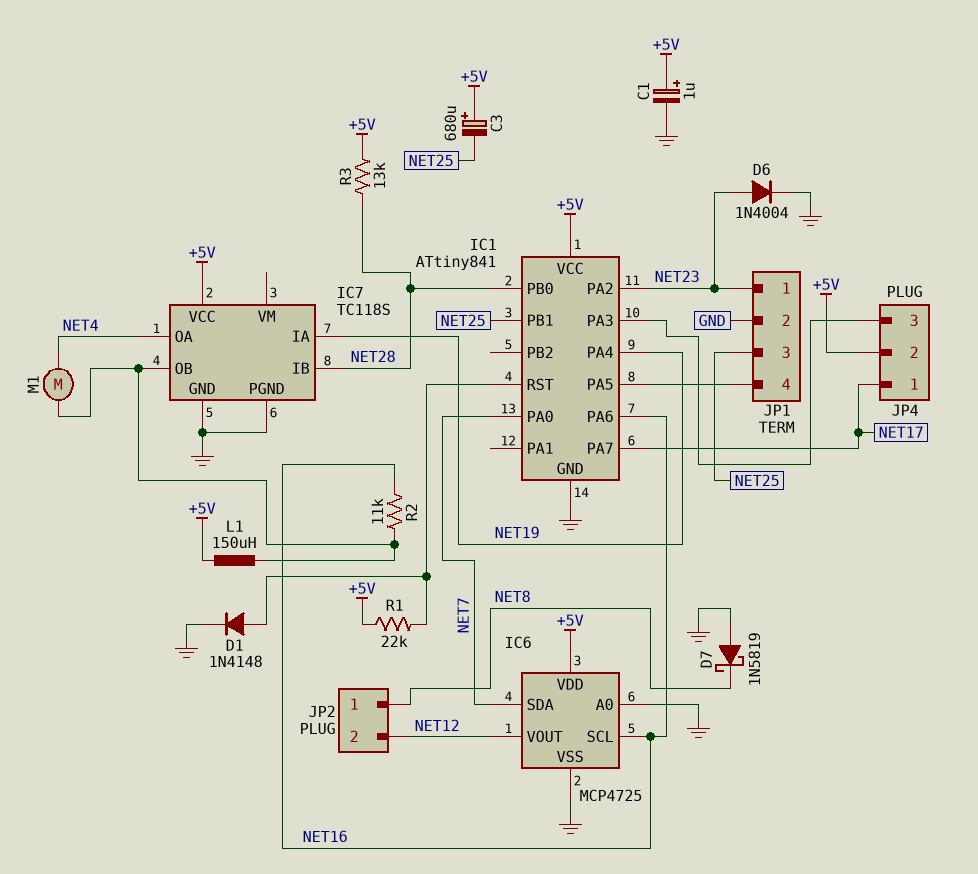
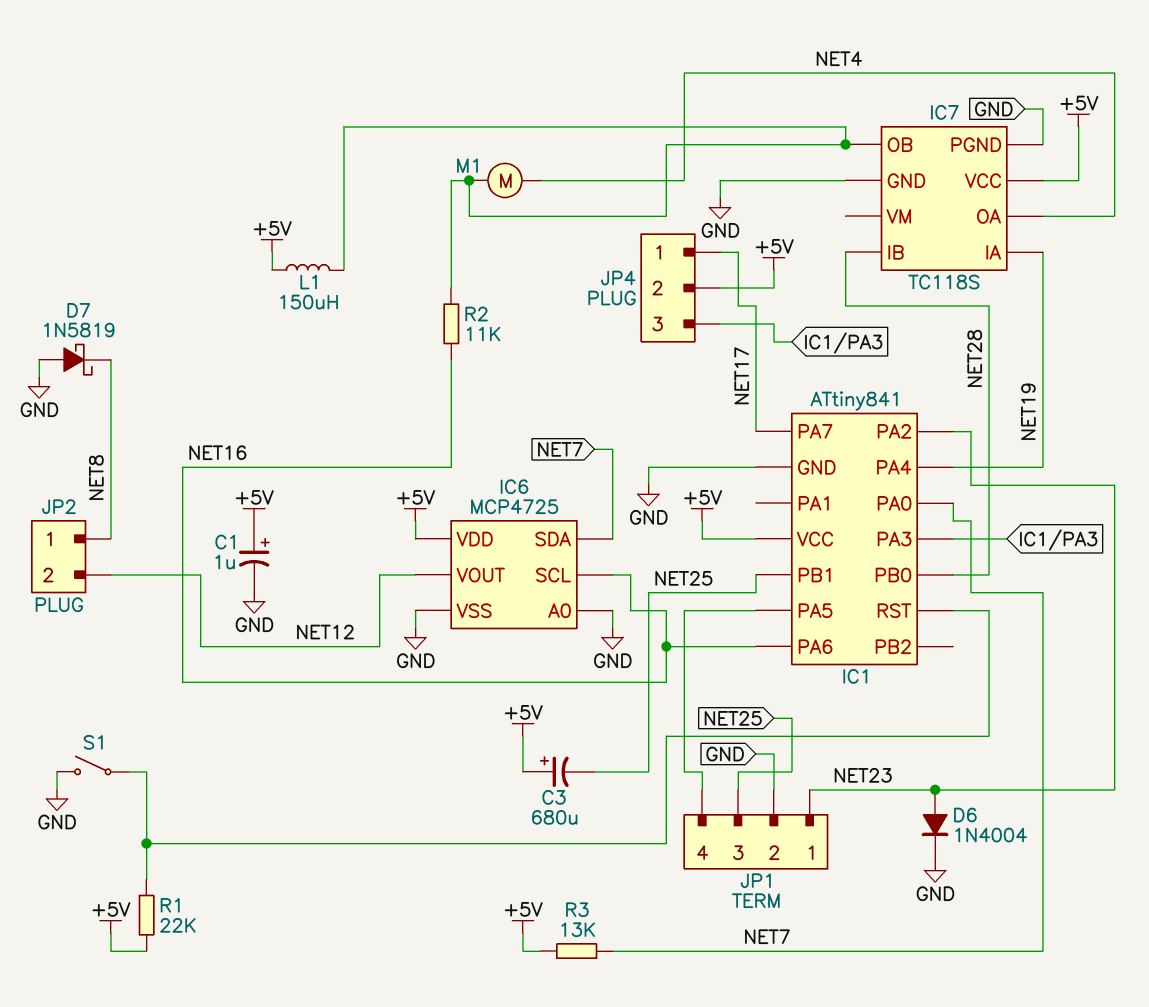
D1: diode 1N4148 (A IC1/RST, K GND) -> none
R3: 13k (+5V, NET28) -> 13k (+5V, NET7)
S1: none -> switch (GND, IC1/RST)

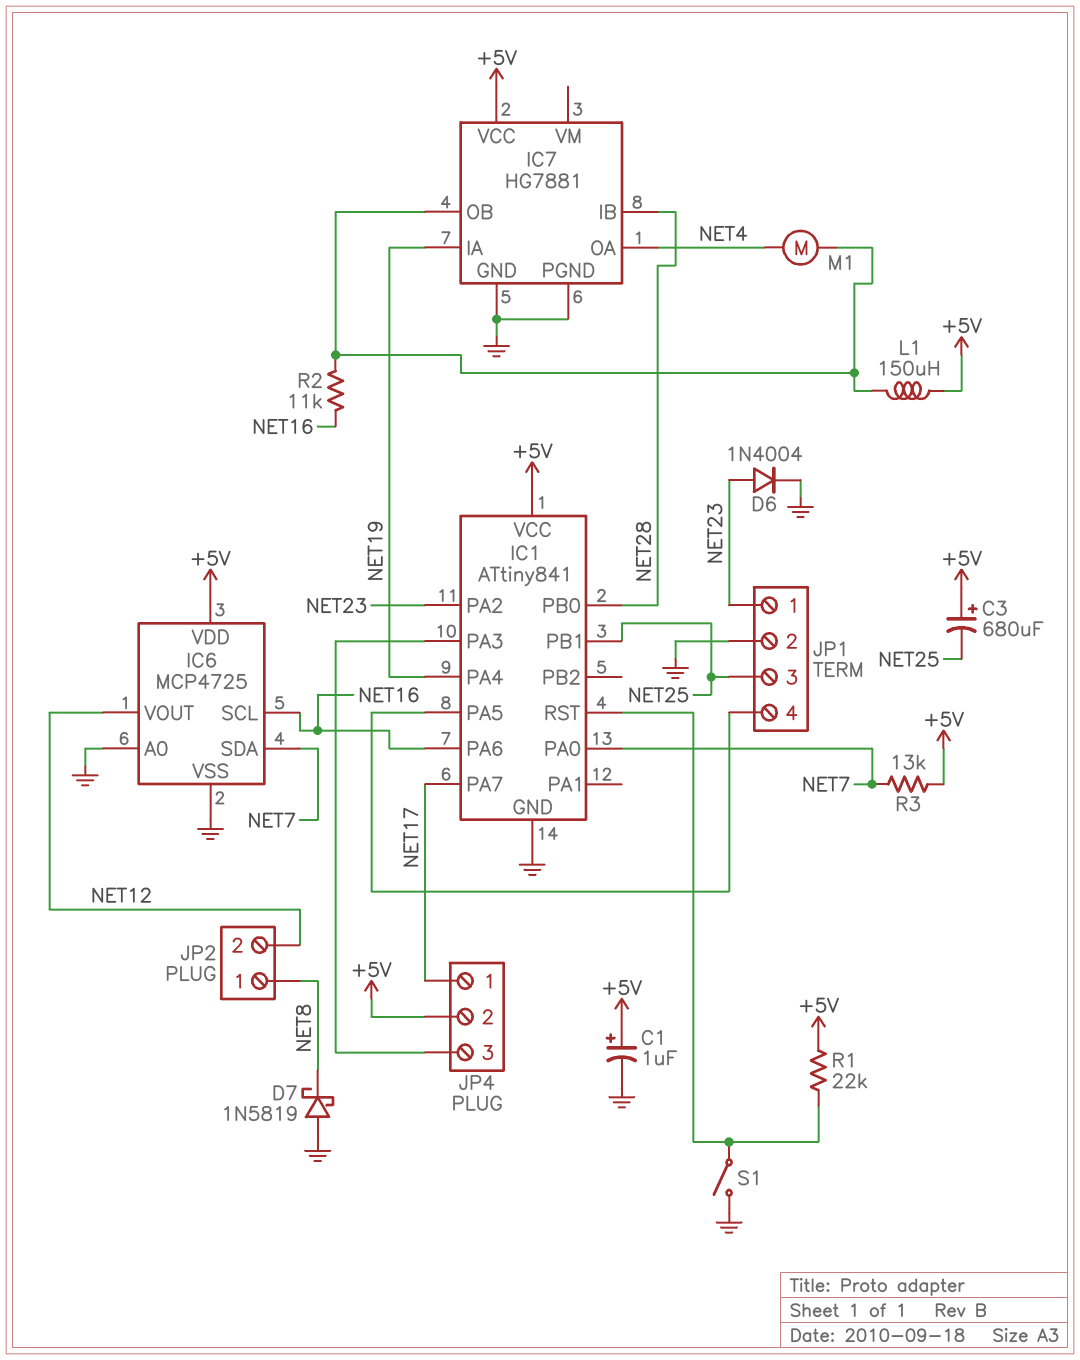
IC7: TC118S -> HG7881

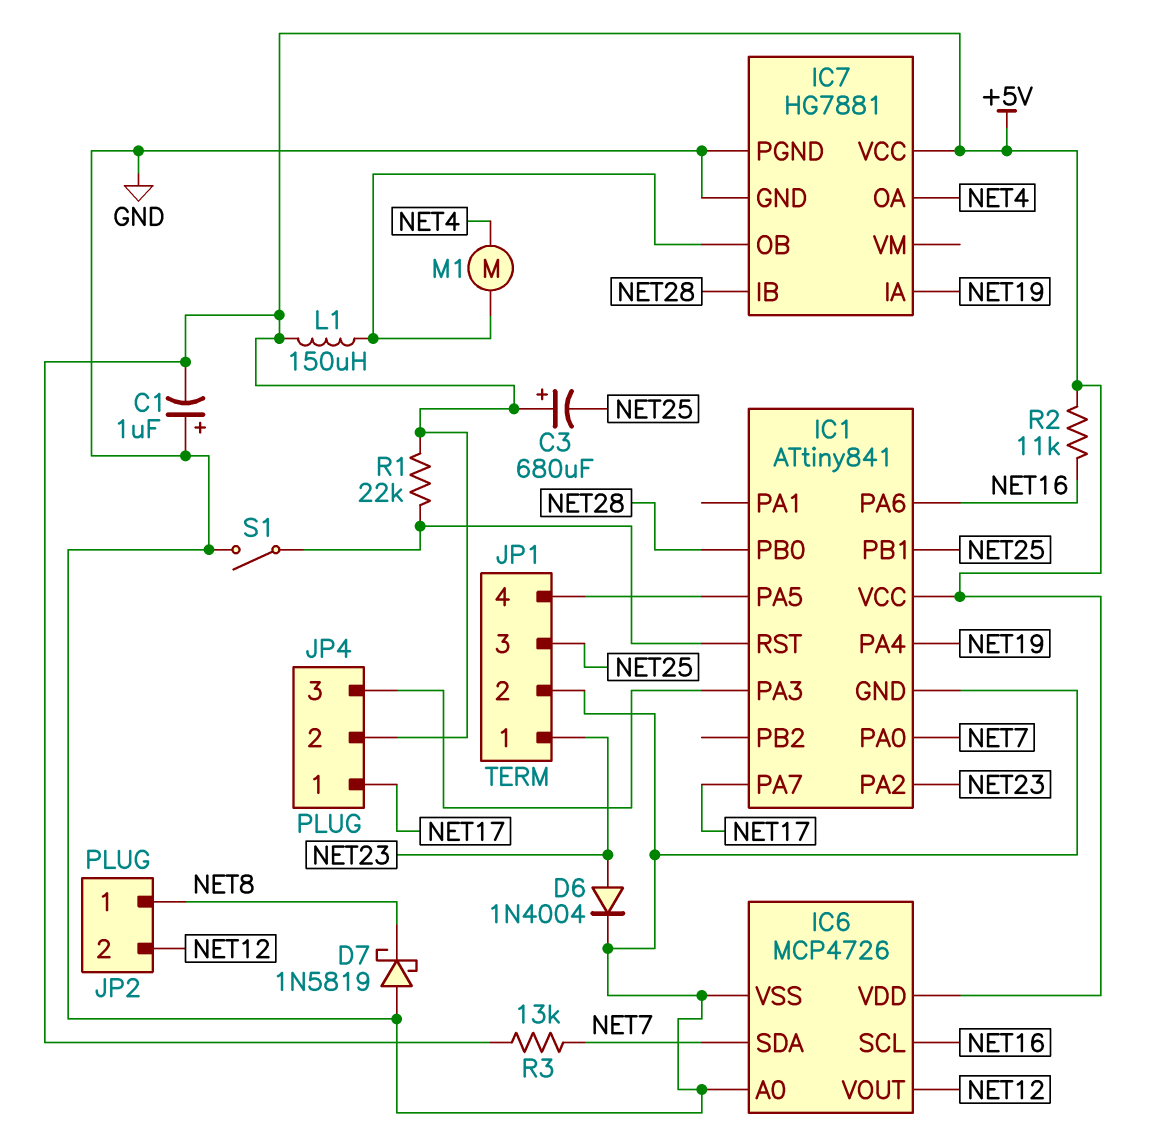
C1: 1uF (plus +5V, minus GND) -> 1uF (plus GND, minus +5V)
IC6: MCP4725 -> MCP4726
R2: 11k (IC7/OB, NET16) -> 11k (+5V, NET16)

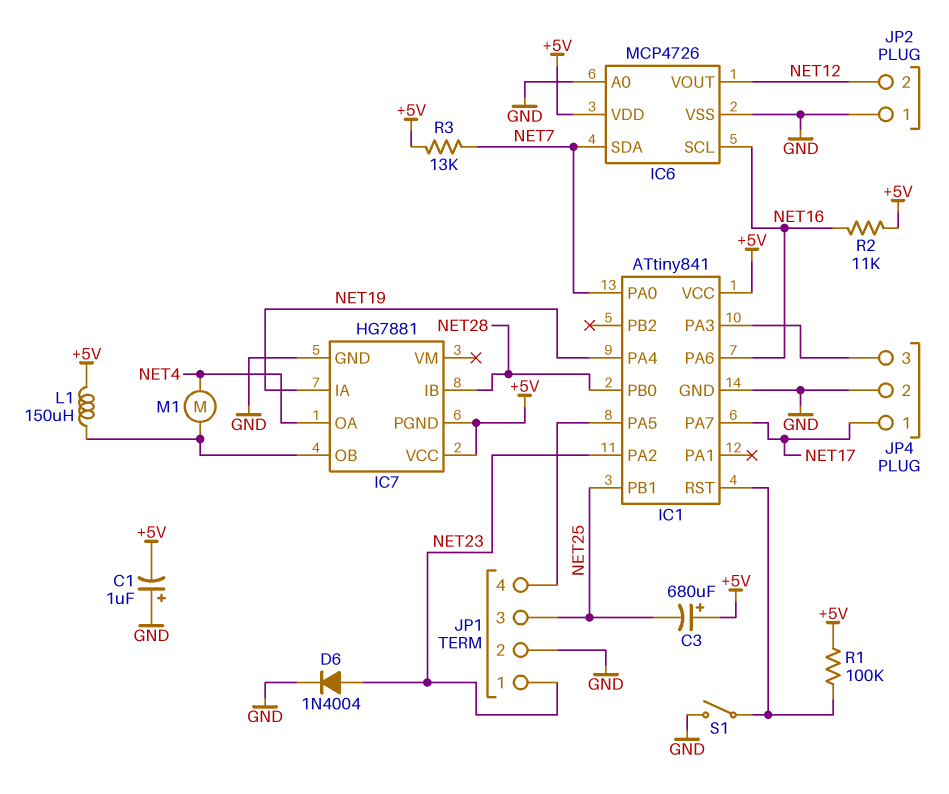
D7: schottky 1N5819 (A GND, K NET8) -> none
IC7 pin PGND: GND -> +5V
JP2 pin 1: NET8 -> GND
JP4 pin 2: +5V -> GND
R1: 22k (+5V, IC1/RST) -> 100k (+5V, IC1/RST)

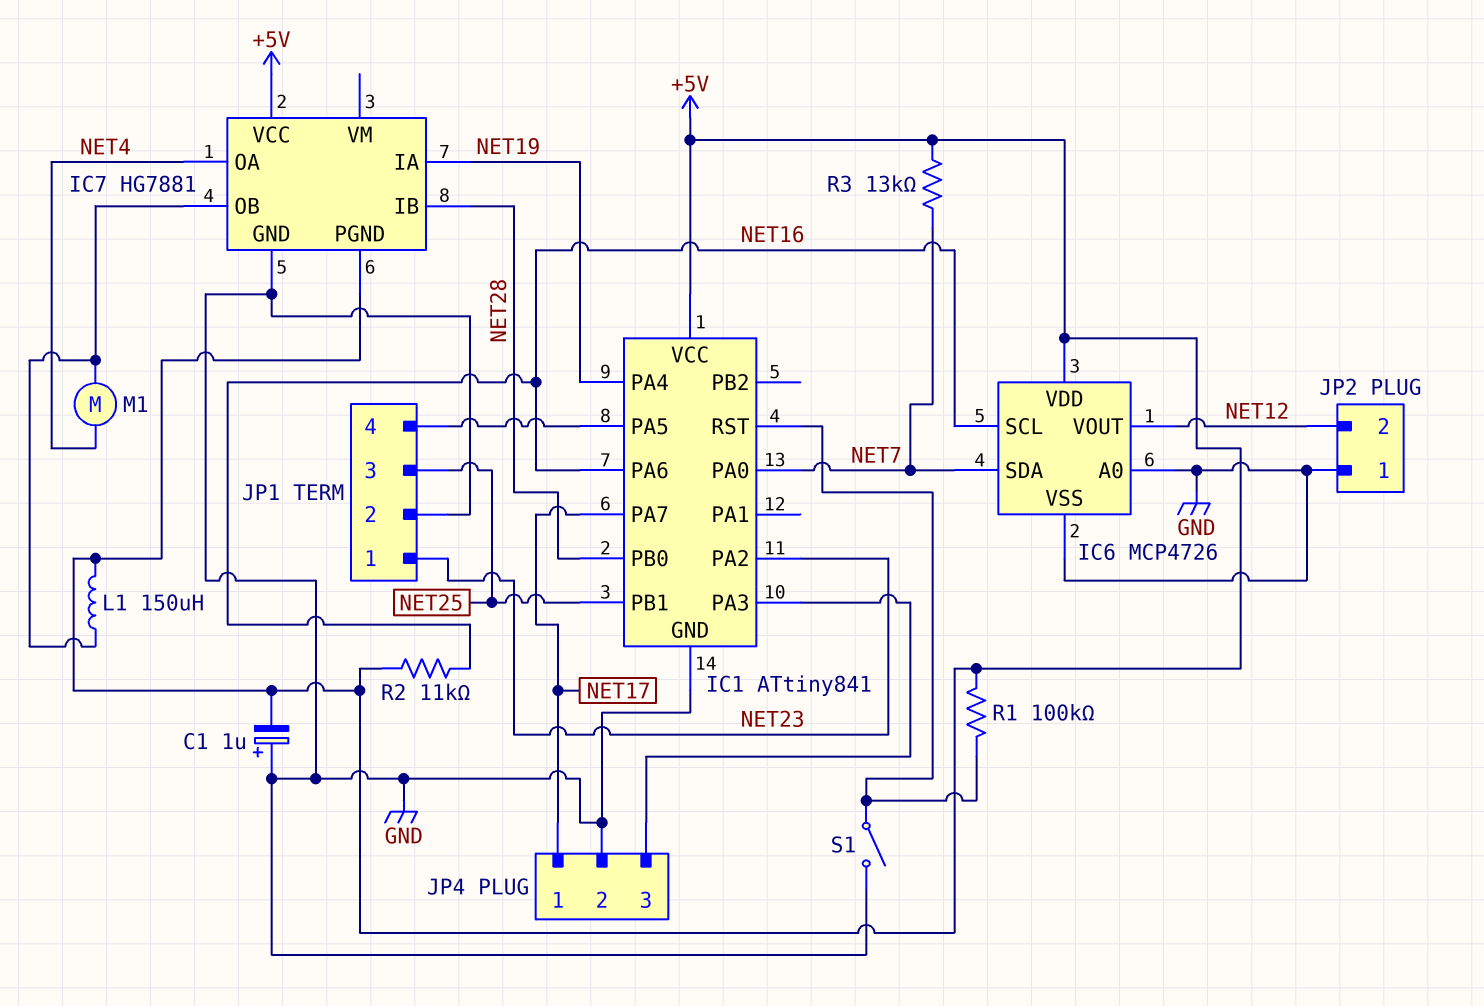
C3: 680uF (plus +5V, minus NET25) -> none
D6: diode 1N4004 (A NET23, K GND) -> none

